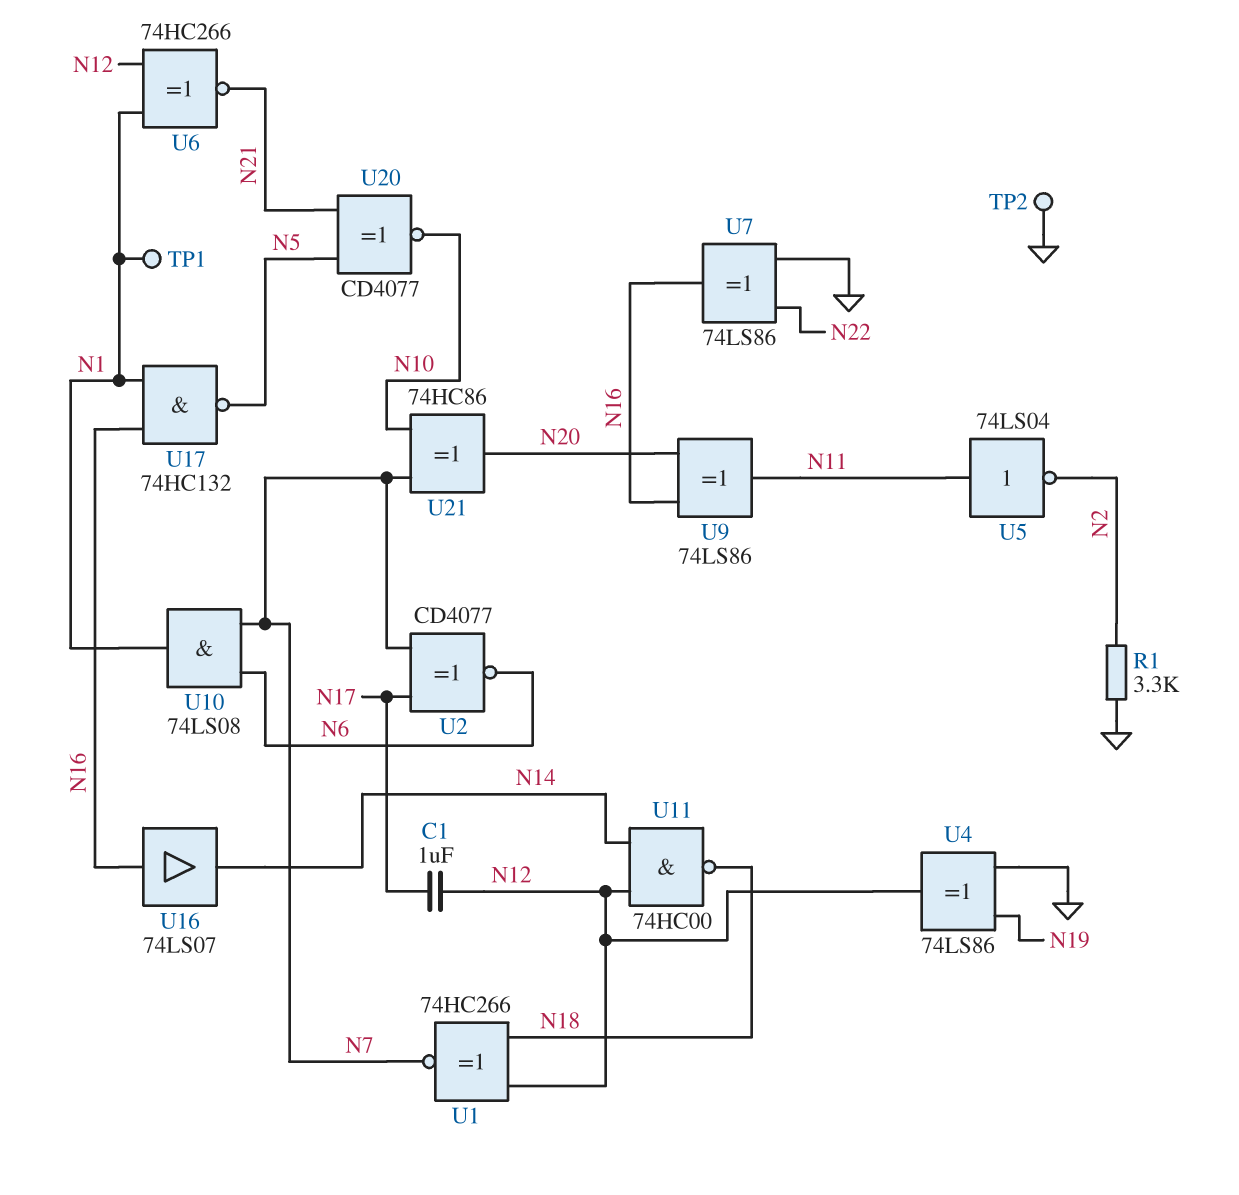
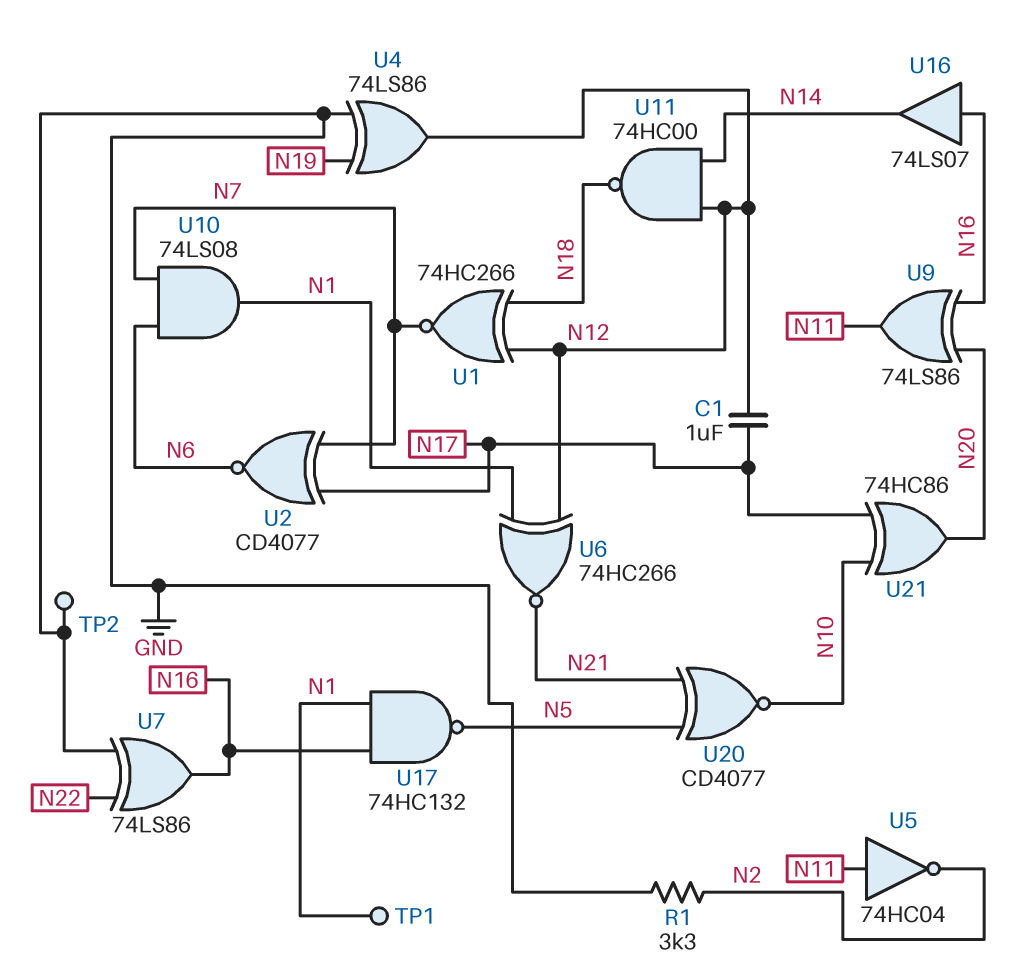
U5: NOT 74LS04 (in N11, out N2) -> NOT 74HC04 (in N11, out N2)
U21: XOR 74HC86 (in N7, in N10, out N20) -> XOR 74HC86 (in N10, in N17, out N20)

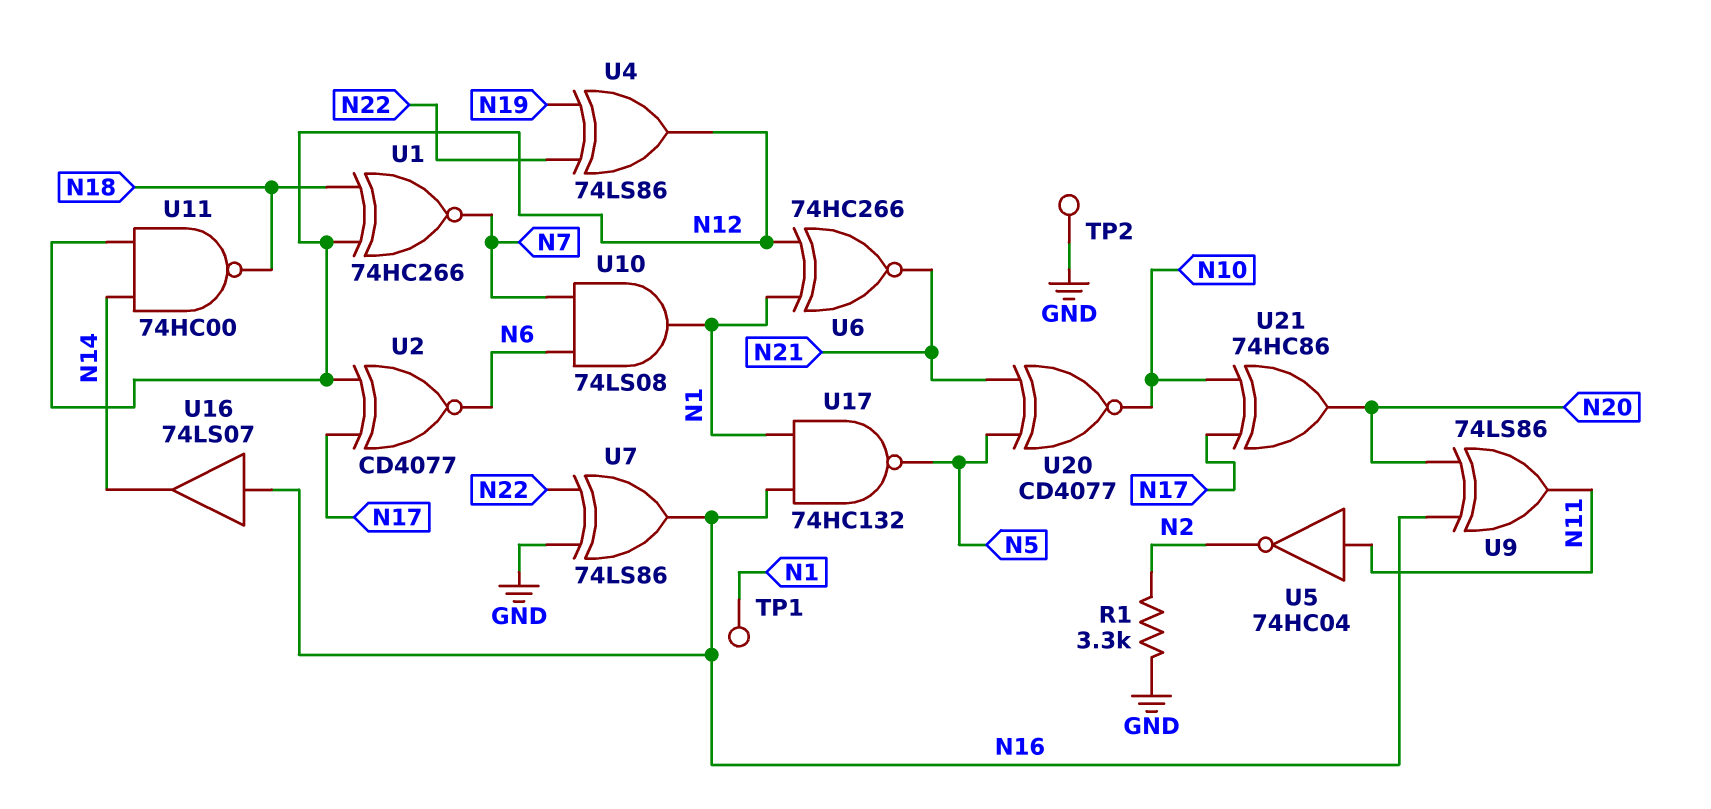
C1: 1uF (N12, N17) -> none
U2: XNOR CD4077 (in N7, in N17, out N6) -> XNOR CD4077 (in N12, in N17, out N6)
U4: XOR 74LS86 (in GND, in N19, out N12) -> XOR 74LS86 (in N19, in N22, out N12)

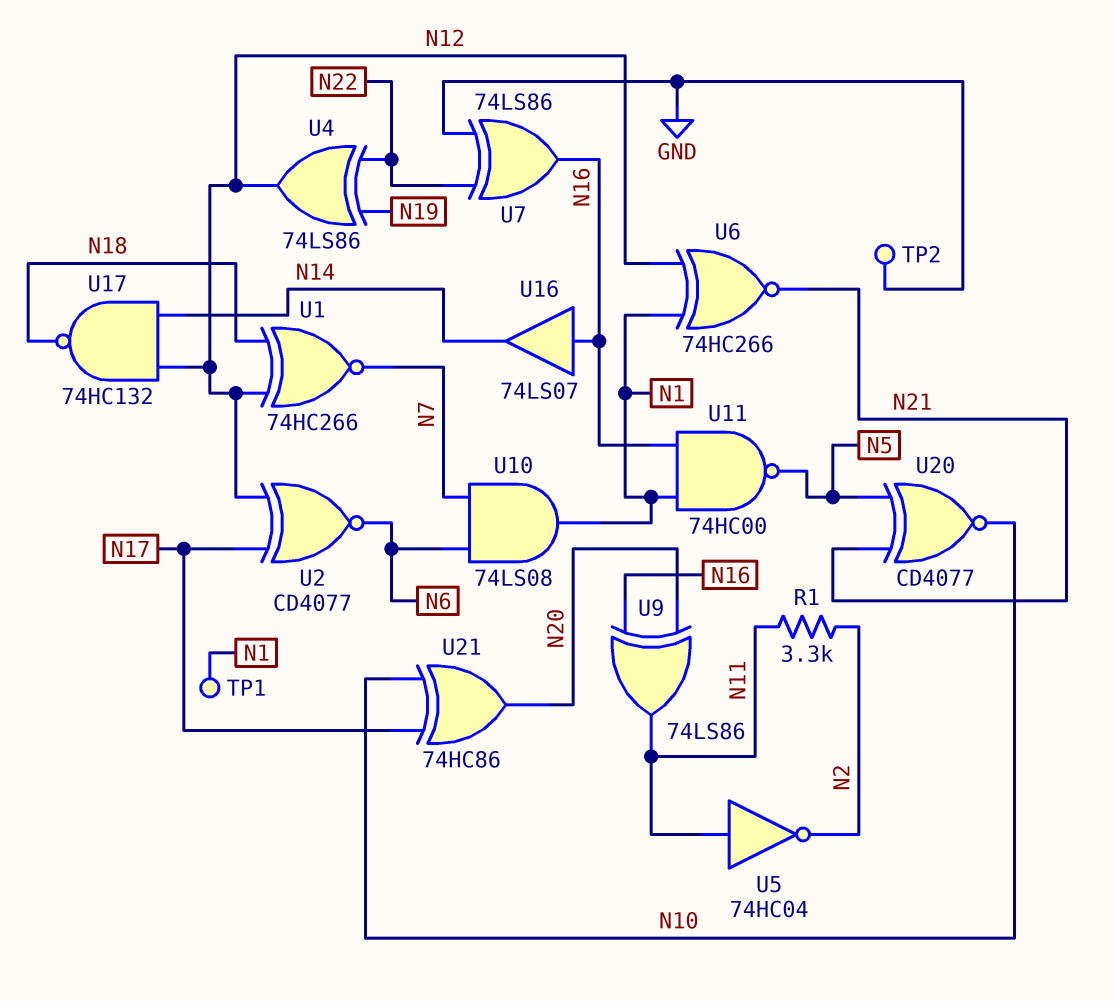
R1: 3.3k (GND, N2) -> 3.3k (N2, N11)
U11: NAND 74HC00 (in N12, in N14, out N18) -> NAND 74HC00 (in N1, in N16, out N5)
U17: NAND 74HC132 (in N1, in N16, out N5) -> NAND 74HC132 (in N12, in N14, out N18)

